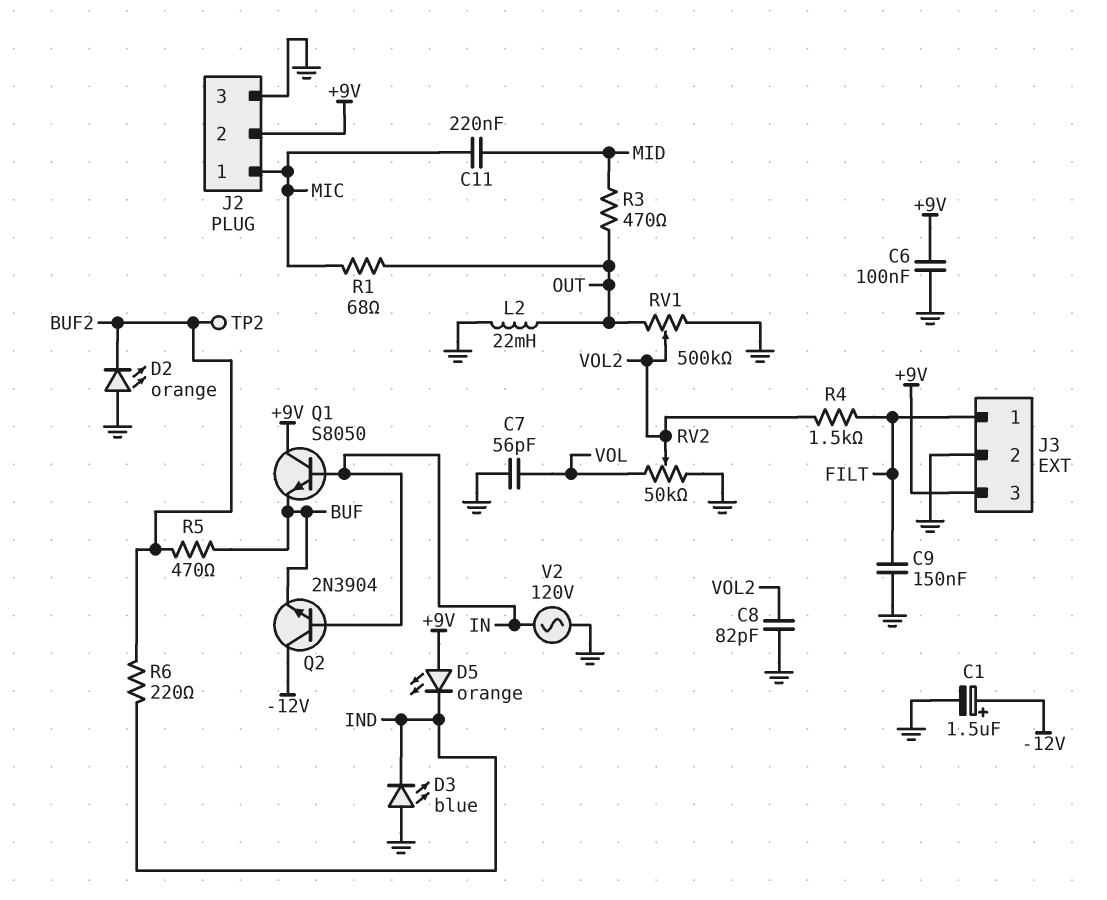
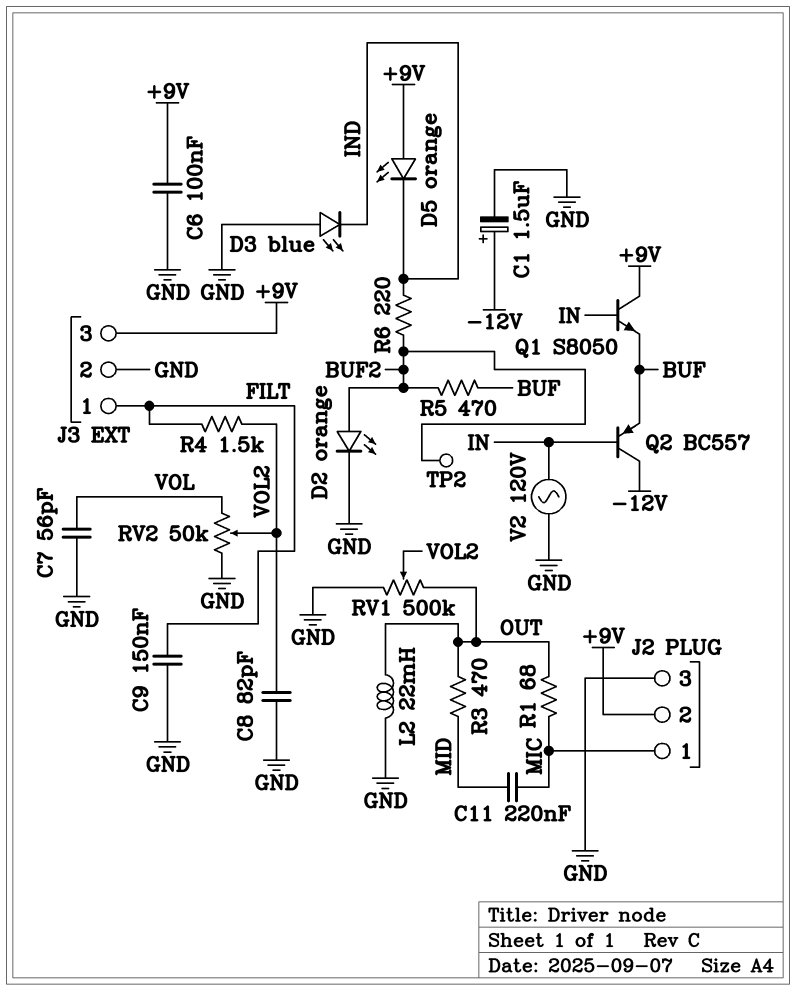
D2: LED orange (A GND, K BUF2) -> LED orange (A BUF2, K GND)
Q2: NPN 2N3904 (B IN, C -12V, E BUF) -> PNP BC557 (B IN, C -12V, E BUF)

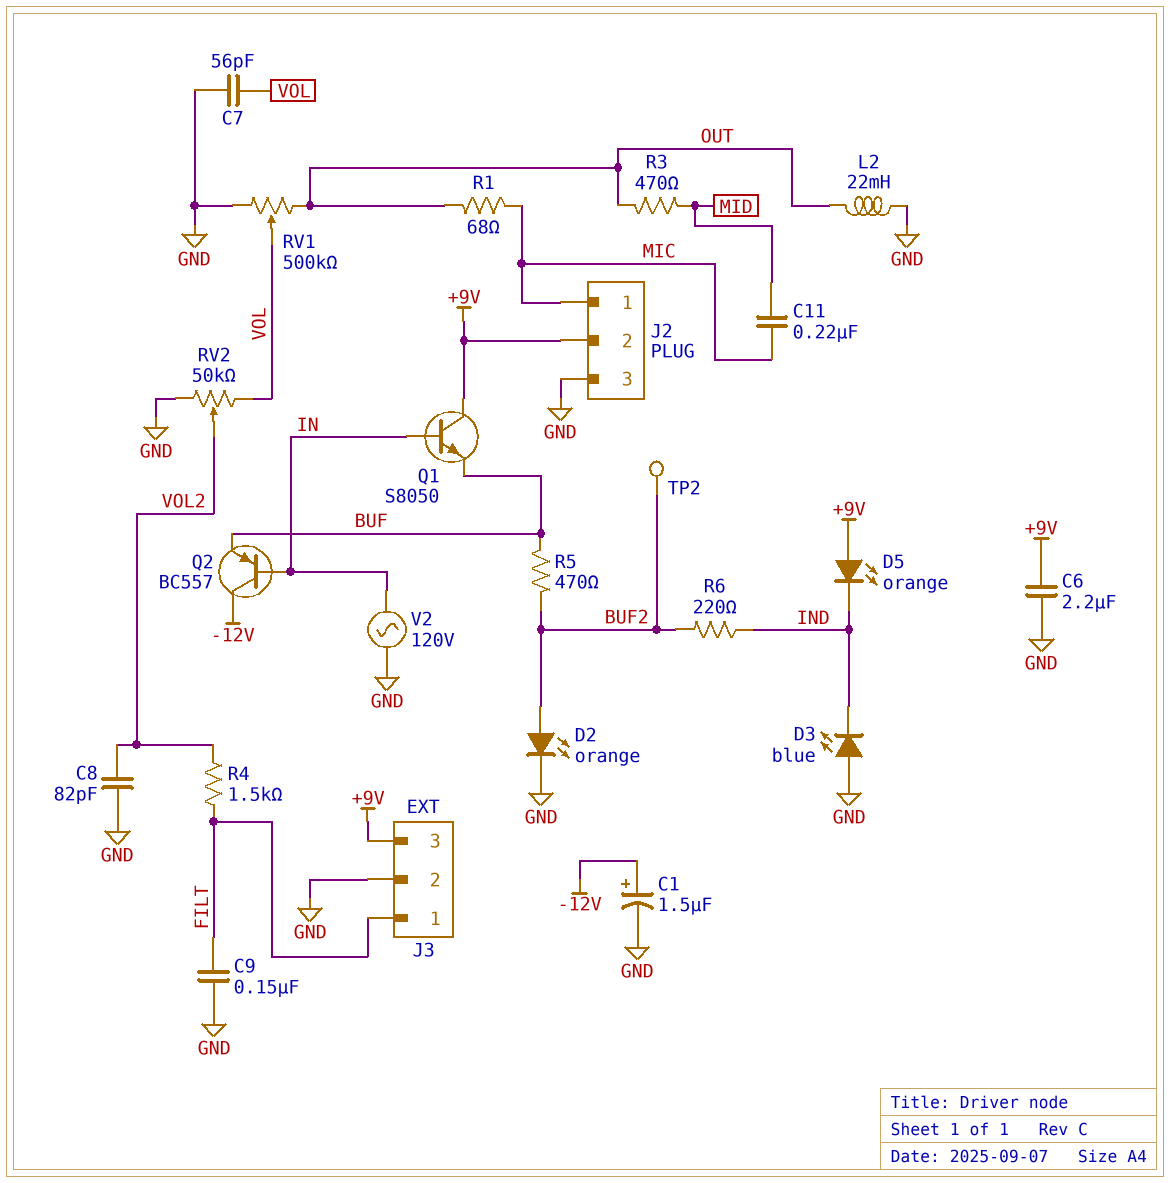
C6: 100nF (+9V, GND) -> 2.2uF (+9V, GND)
RV1: 500k (GND, OUT, wiper VOL2) -> 500k (GND, OUT, wiper VOL)

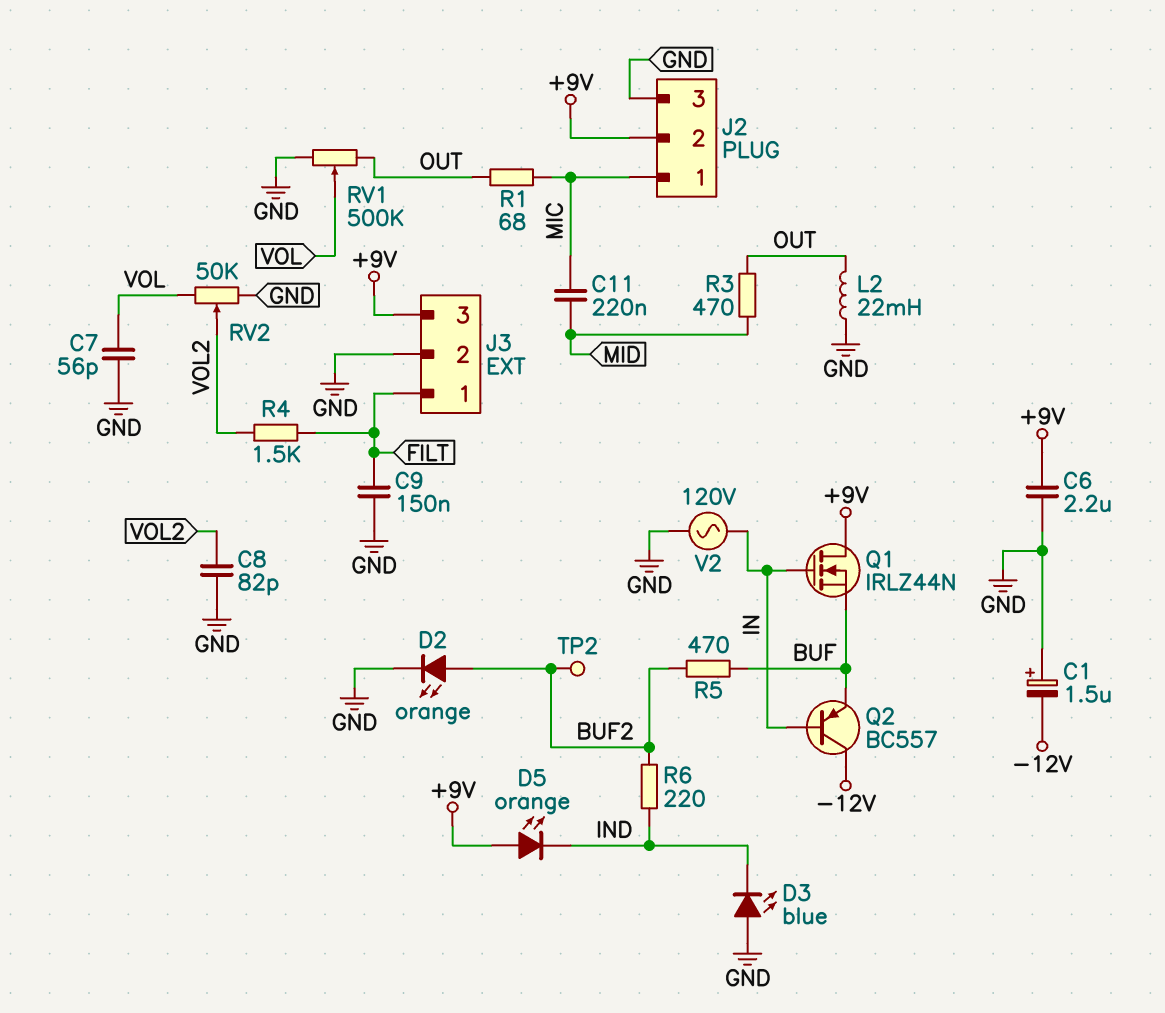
C1: 1.5uF (plus -12V, minus GND) -> 1.5uF (plus GND, minus -12V)
Q1: NPN S8050 (B IN, C +9V, E BUF) -> NMOS IRLZ44N (G IN, D +9V, S BUF)

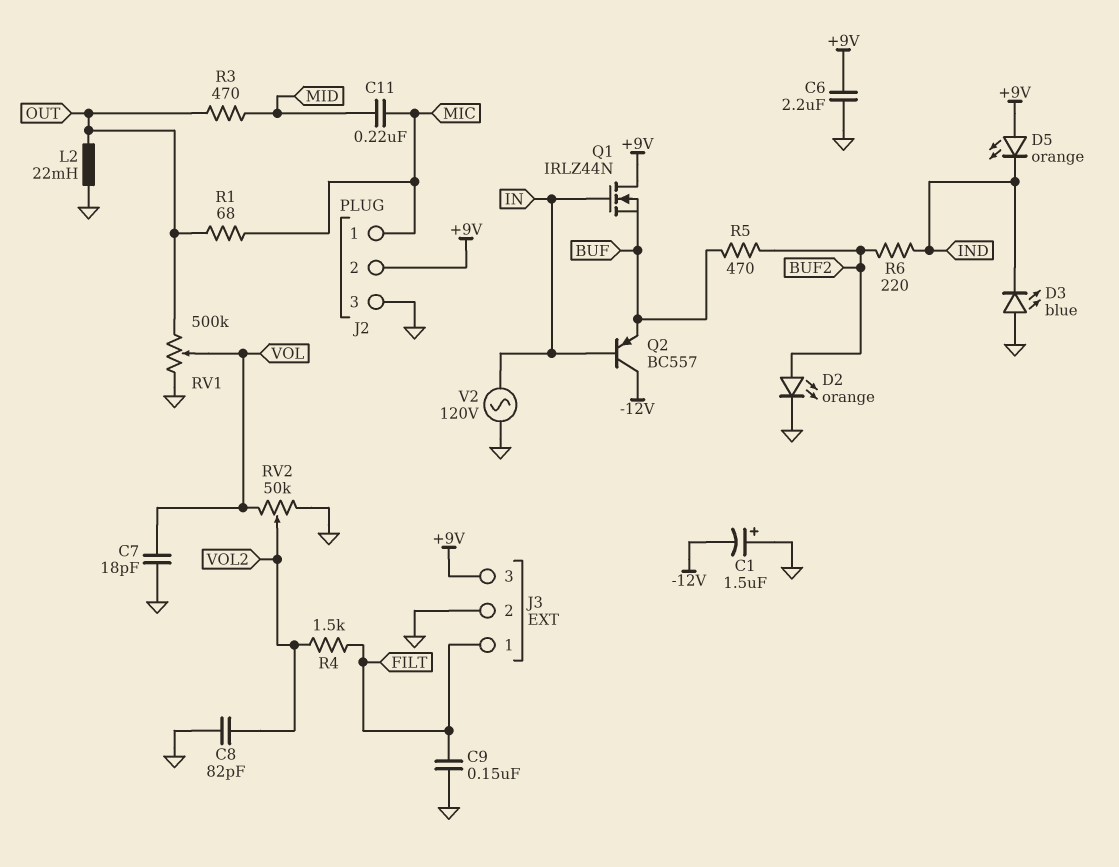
C7: 56pF (GND, VOL) -> 18pF (GND, VOL)
TP2: test point (BUF2) -> none

